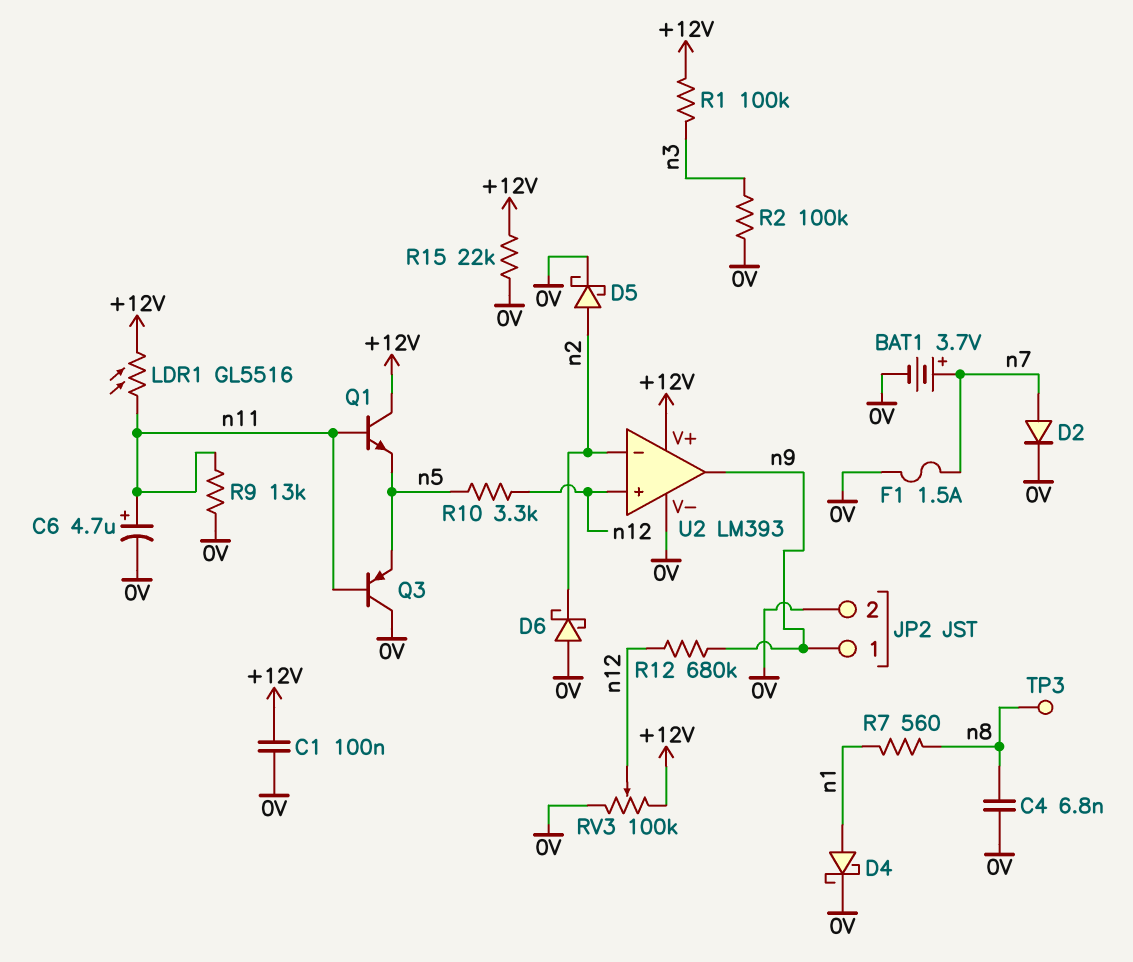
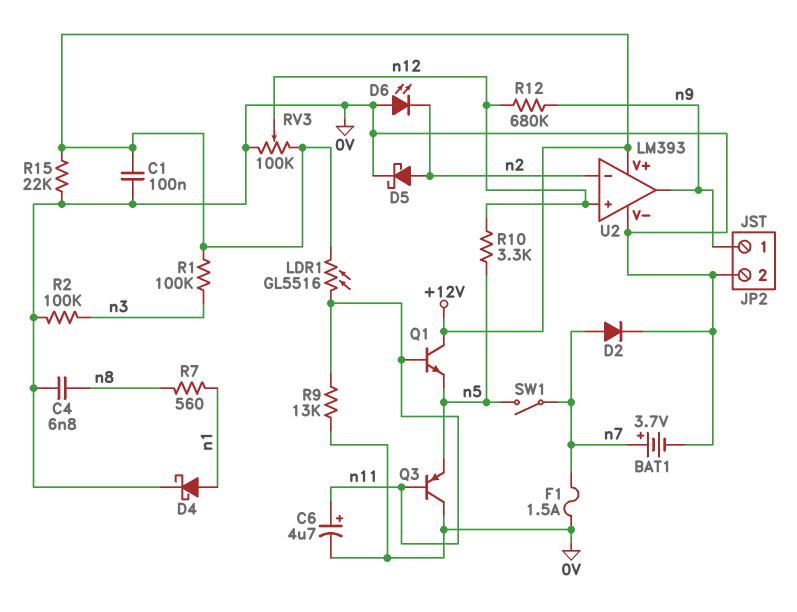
D6: schottky (A 0V, K n2) -> LED (A 0V, K n2)
SW1: none -> switch (n5, n7)
TP3: test point (n8) -> none

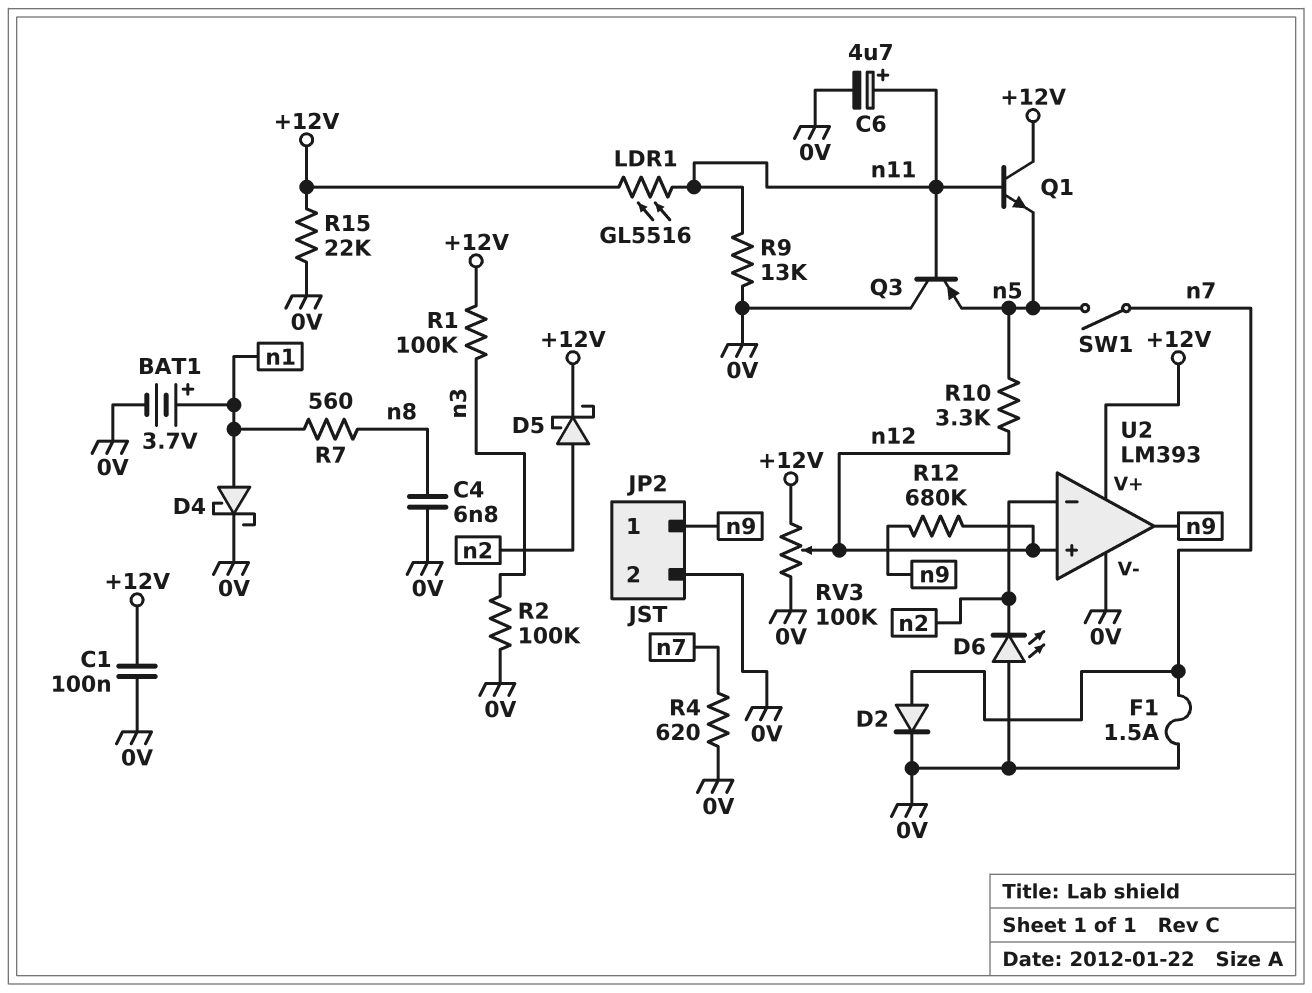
BAT1: 3.7V (plus n7, minus 0V) -> 3.7V (plus n1, minus 0V)
D5: schottky (A n2, K 0V) -> schottky (A n2, K +12V)
R4: none -> 620 (0V, n7)

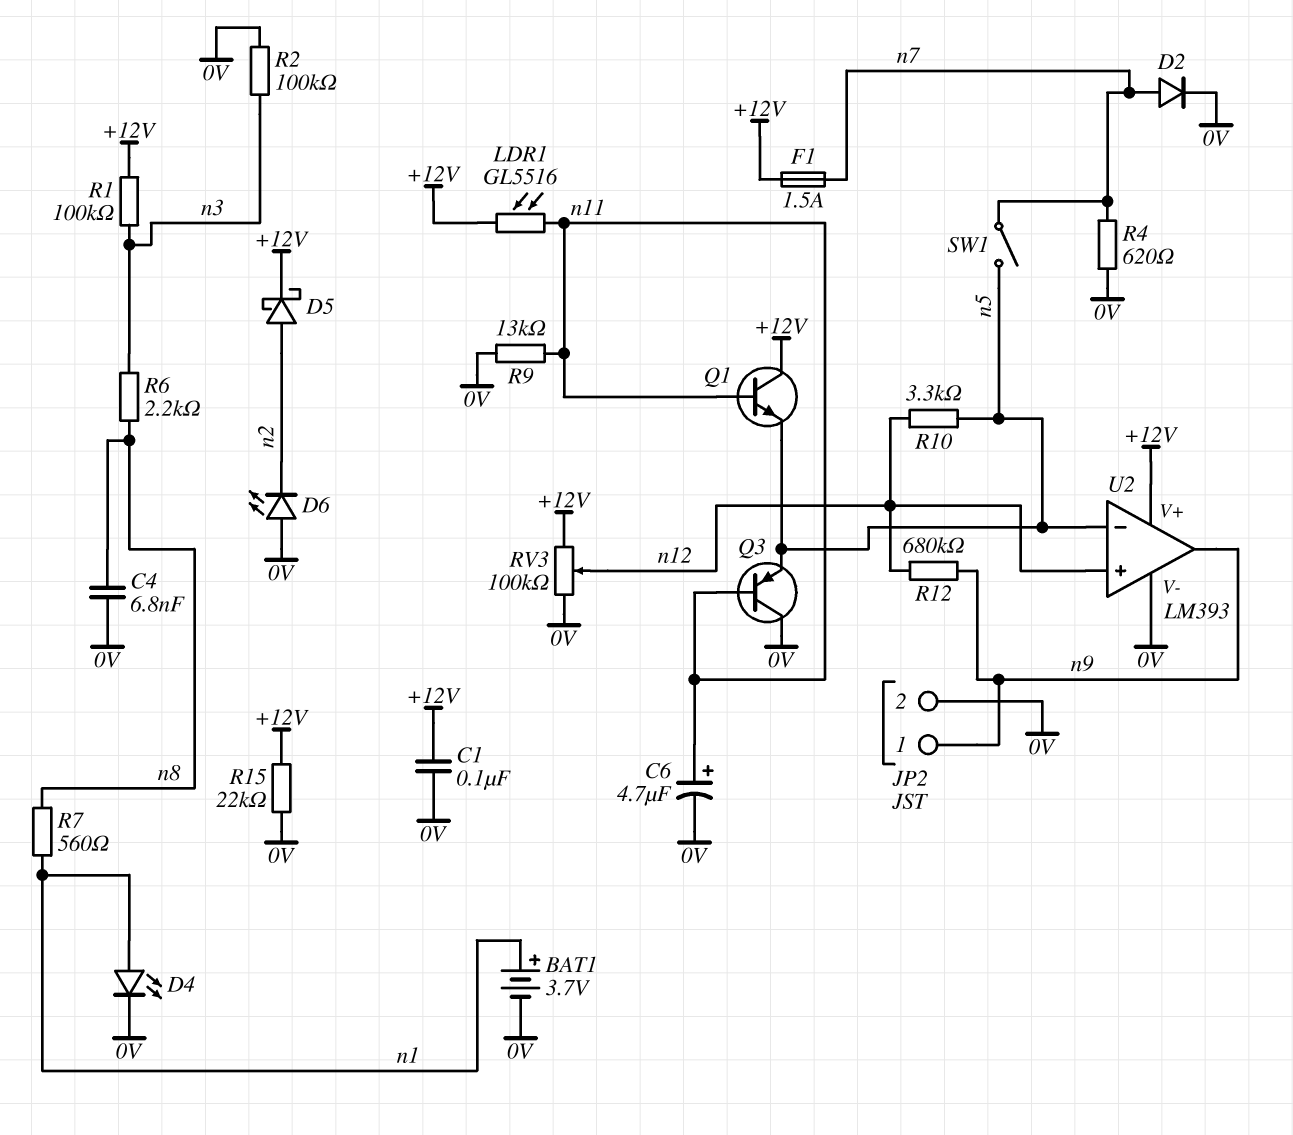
D4: schottky (A n1, K 0V) -> LED (A n1, K 0V)
F1: 1.5A (0V, n7) -> 1.5A (+12V, n7)
R6: none -> 2.2k (n3, n8)
U2 pin in-: n2 -> n5

